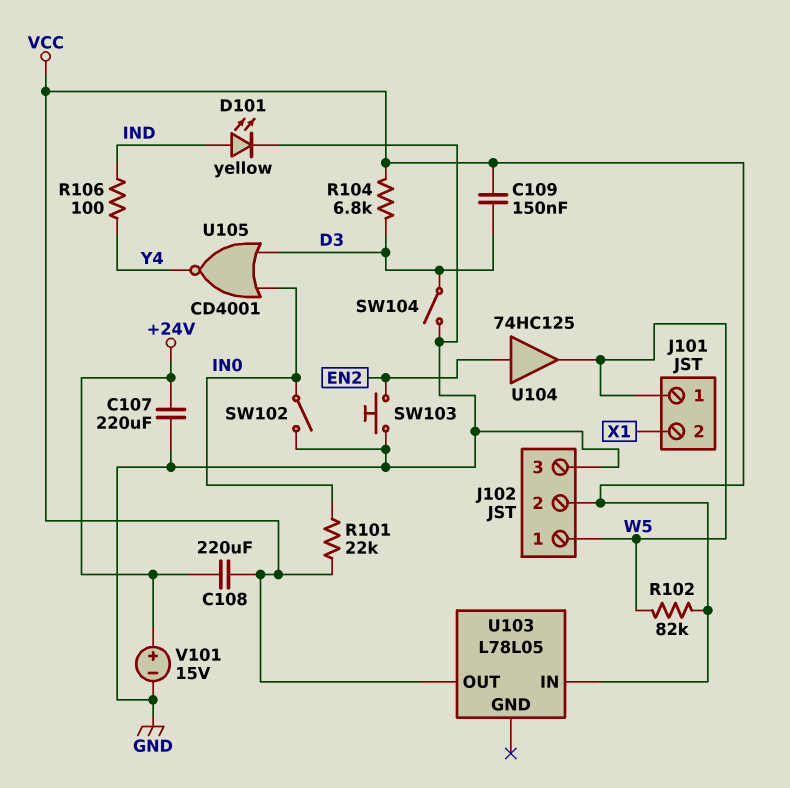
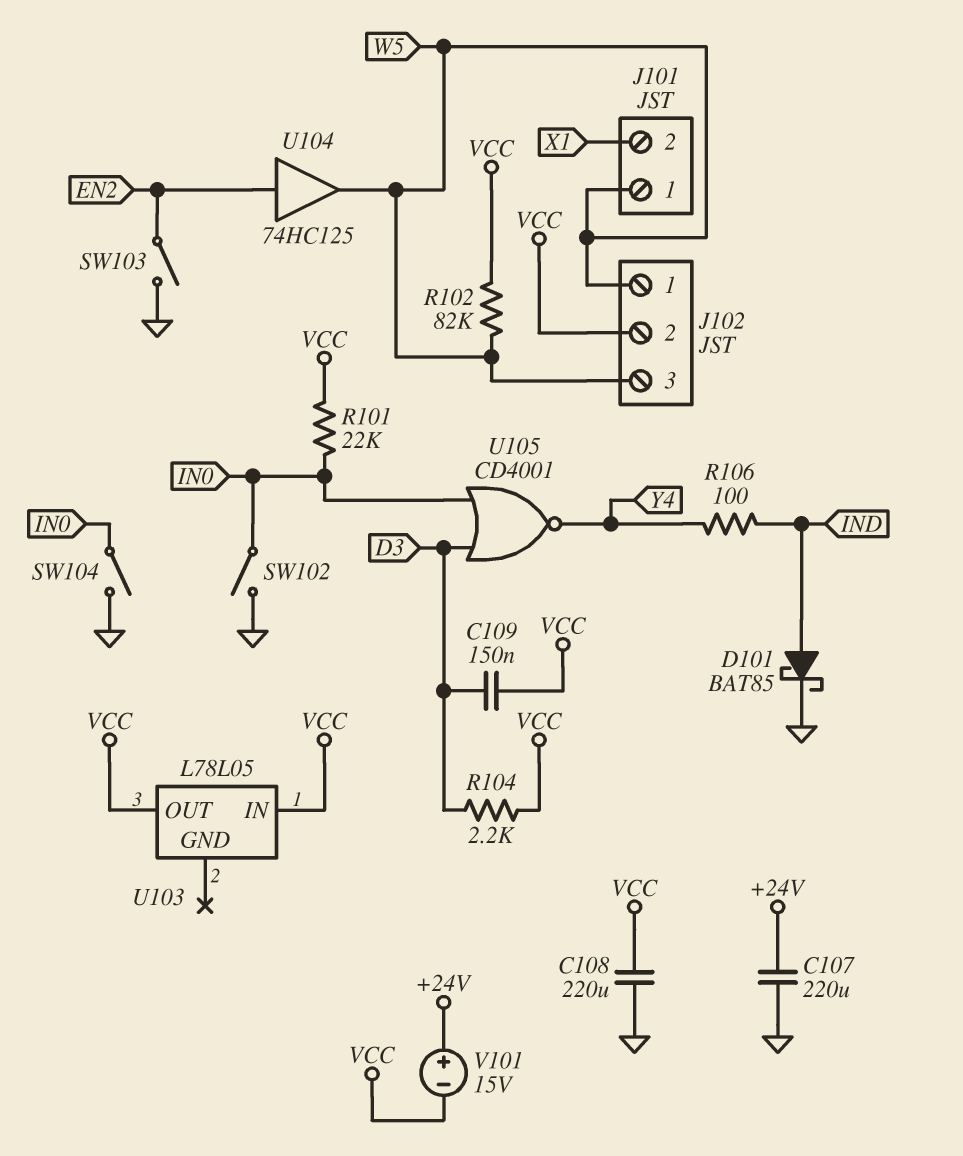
C108: 220uF (+24V, VCC) -> 220uF (GND, VCC)
D101: LED yellow (A IND, K GND) -> schottky BAT85 (A IND, K GND)
J102 pin 3: GND -> W5
R104: 6.8k (D3, VCC) -> 2.2k (D3, VCC)
SW103: button (EN2, GND) -> switch (EN2, GND)
SW104: switch (D3, GND) -> switch (GND, IN0)
V101: 15V (plus +24V, minus GND) -> 15V (plus +24V, minus VCC)

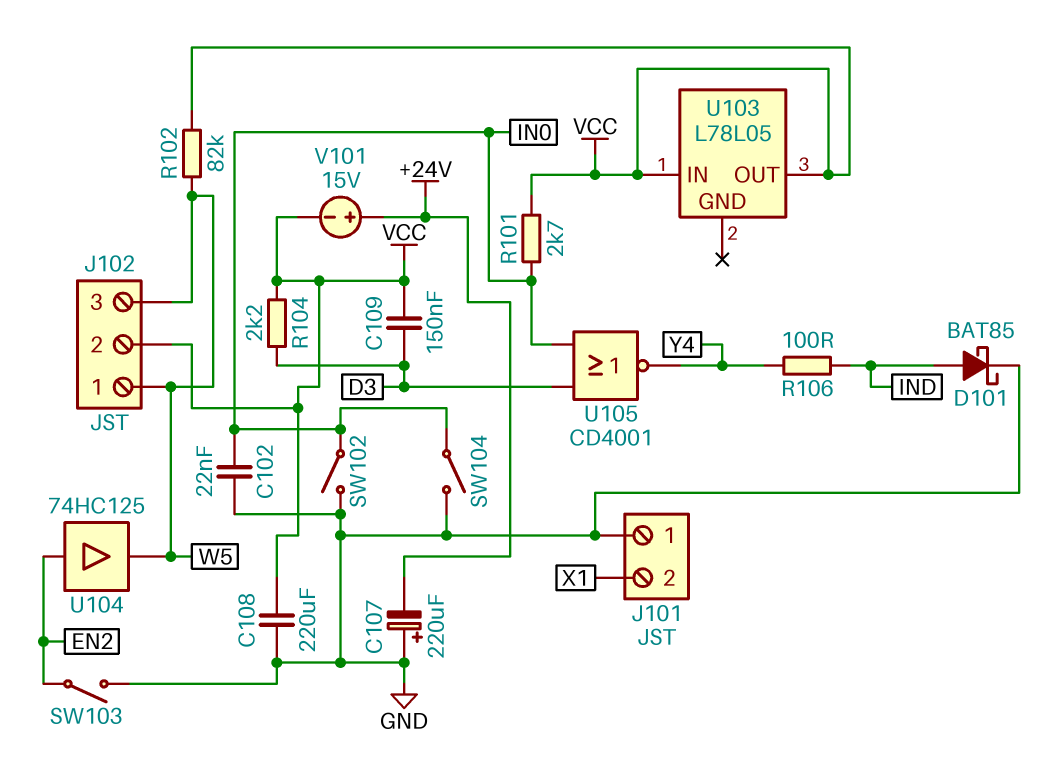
C102: none -> 22nF (GND, IN0)
C107: 220uF (+24V, GND) -> 220uF (plus GND, minus +24V)
J101 pin 1: W5 -> GND
R101: 22k (IN0, VCC) -> 2.7k (IN0, VCC)

